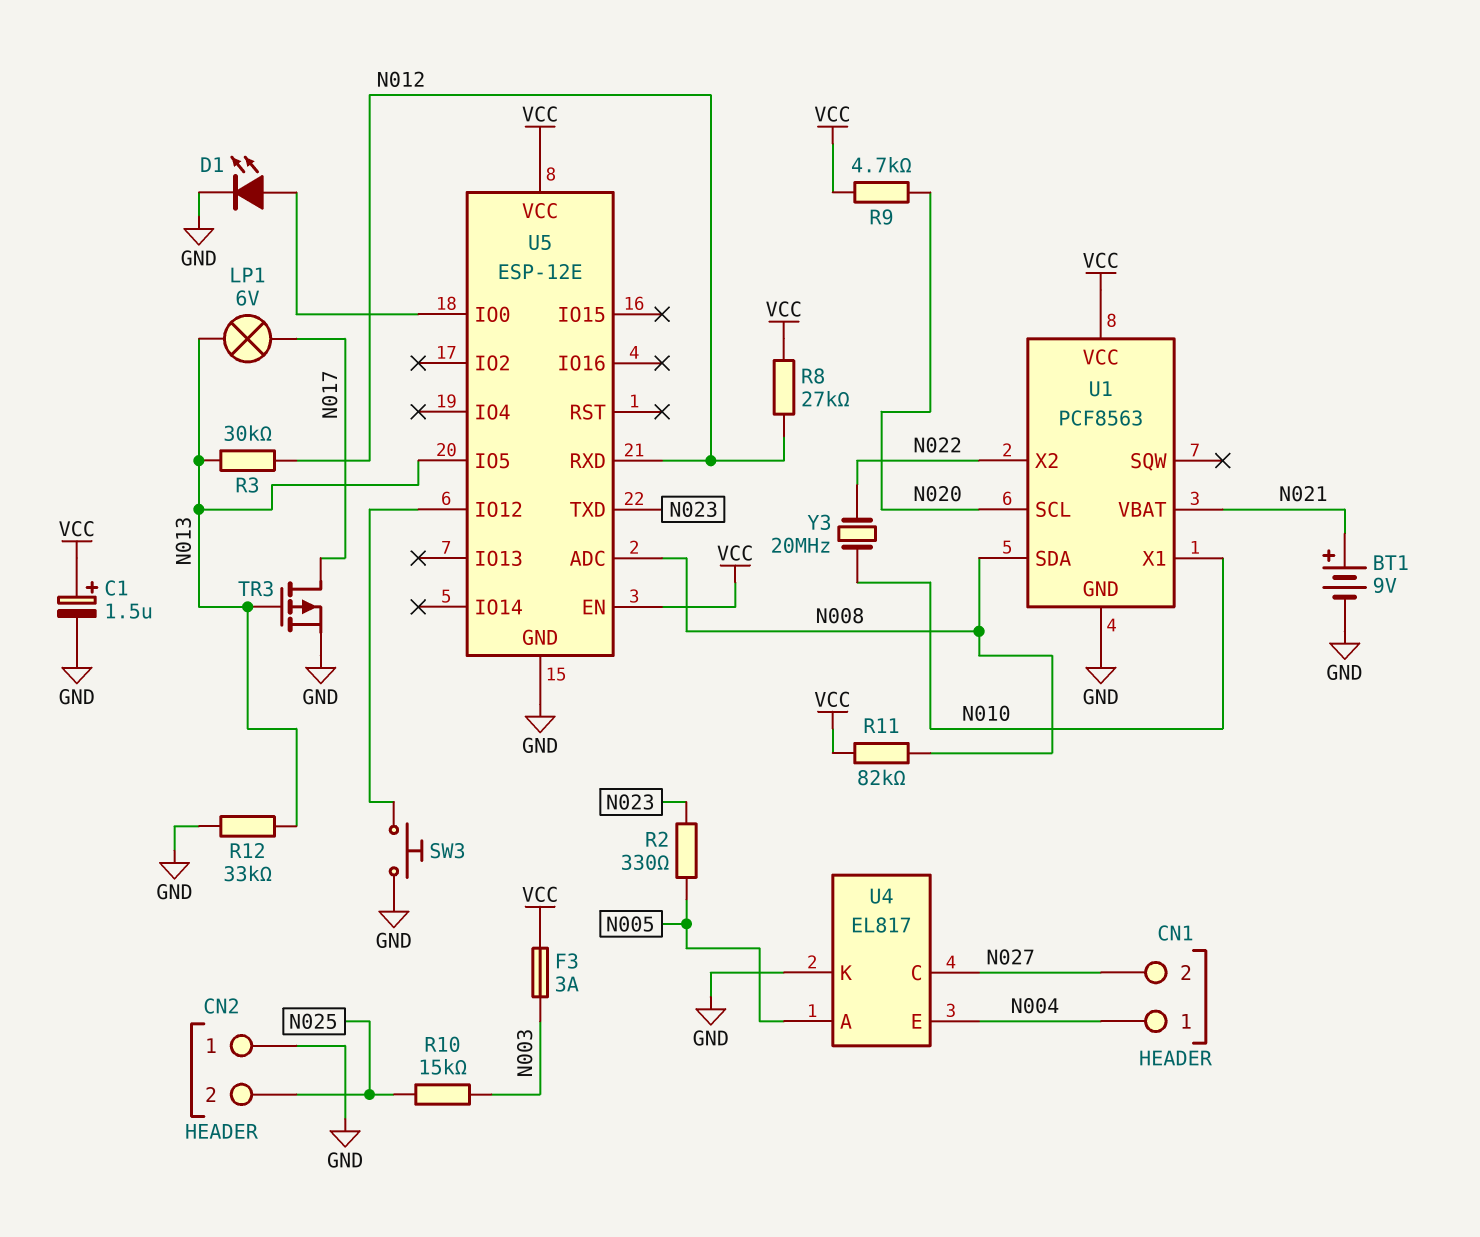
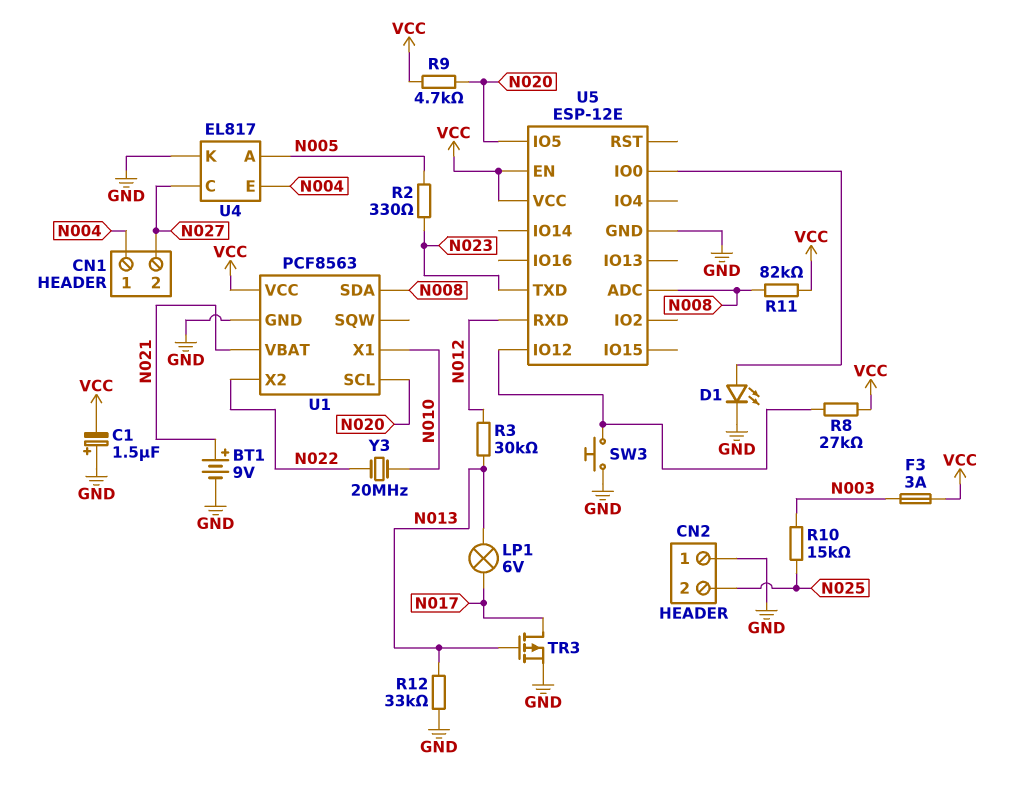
C1: 1.5uF (plus VCC, minus GND) -> 1.5uF (plus GND, minus VCC)
R8: 27k (N012, VCC) -> 27k (U5/IO12, VCC)
U5 pin IO5: N013 -> N020

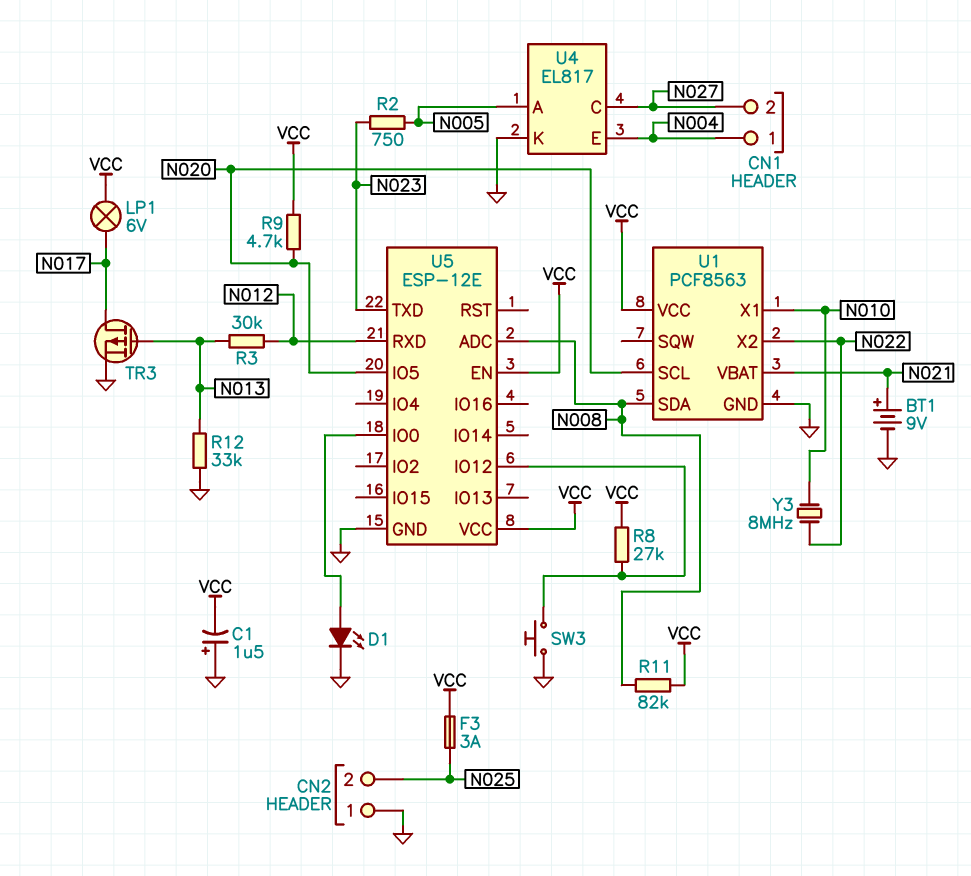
F3: 3A (N003, VCC) -> 3A (N025, VCC)
LP1: lamp 6V (N013, N017) -> lamp 6V (N017, VCC)
R2: 330 (N005, N023) -> 750 (N005, N023)
R10: 15k (N003, N025) -> none
Y3: 20MHz (N010, N022) -> 8MHz (N010, N022)

